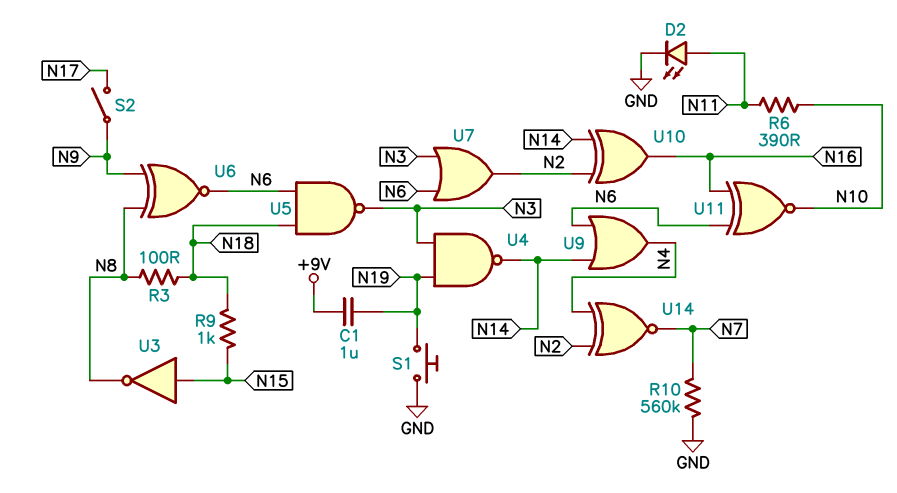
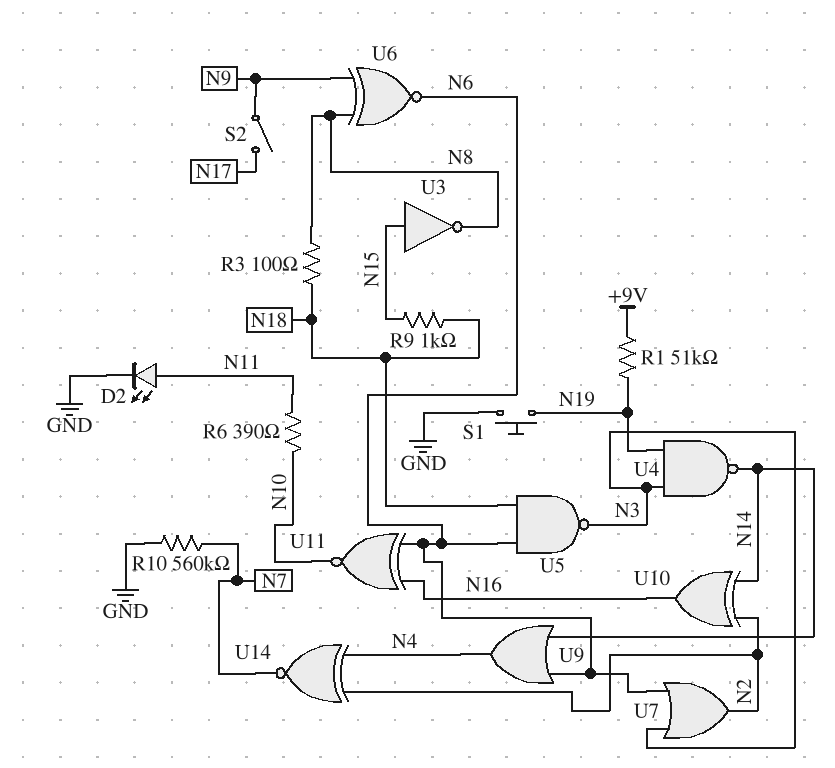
C1: 1uF (+9V, N19) -> none
R1: none -> 51k (+9V, N19)

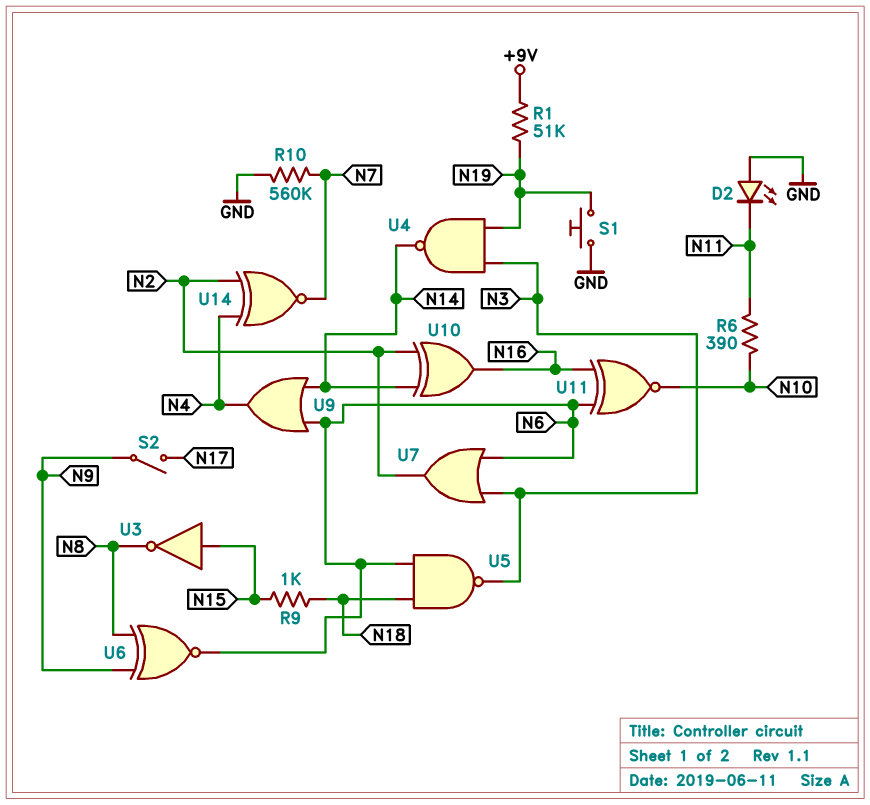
D2: LED (A N11, K GND) -> LED (A GND, K N11)
R3: 100 (N8, N18) -> none

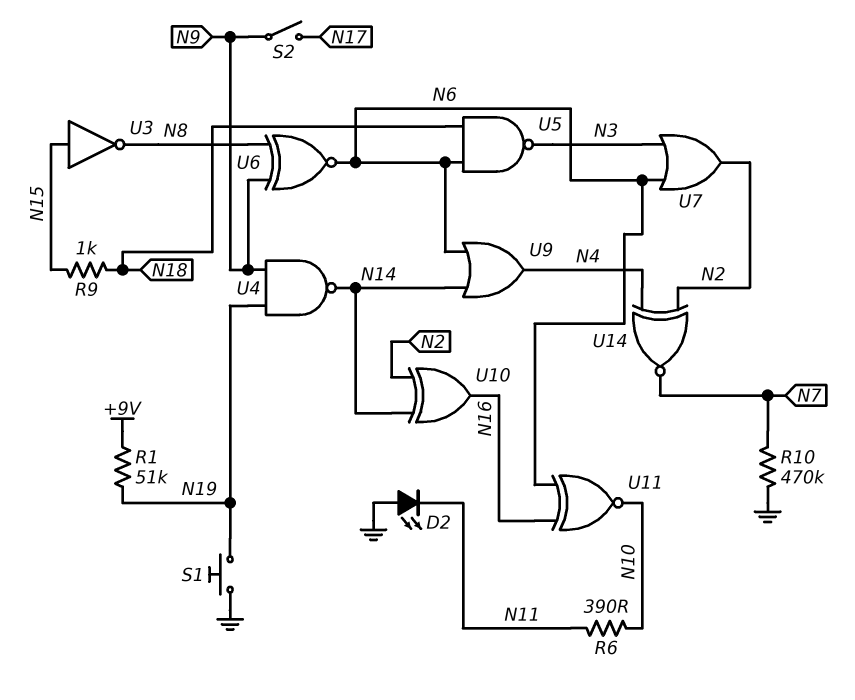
R10: 560k (GND, N7) -> 470k (GND, N7)
U4: NAND (in N3, in N19, out N14) -> NAND (in N9, in N19, out N14)

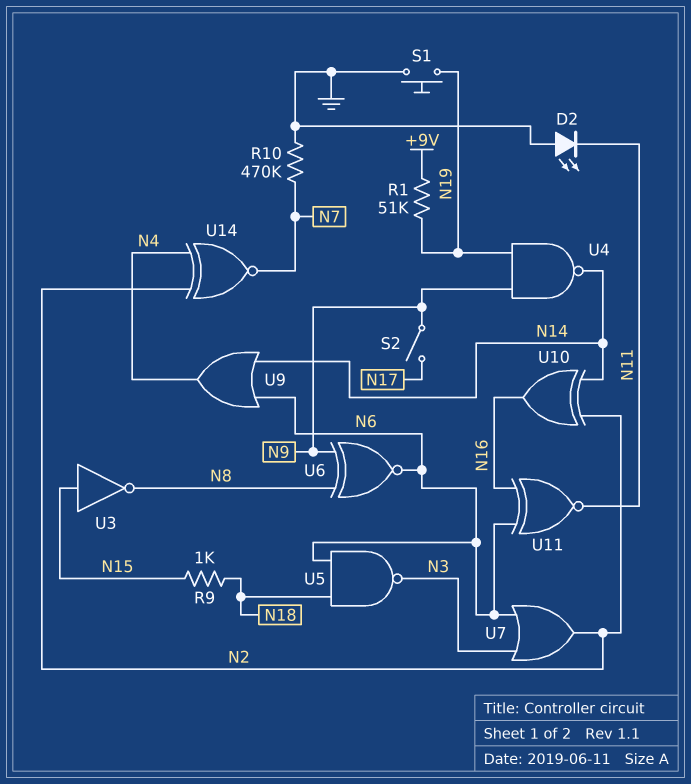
R6: 390 (N10, N11) -> none
U11: XNOR (in N6, in N16, out N10) -> XNOR (in N6, in N16, out N11)

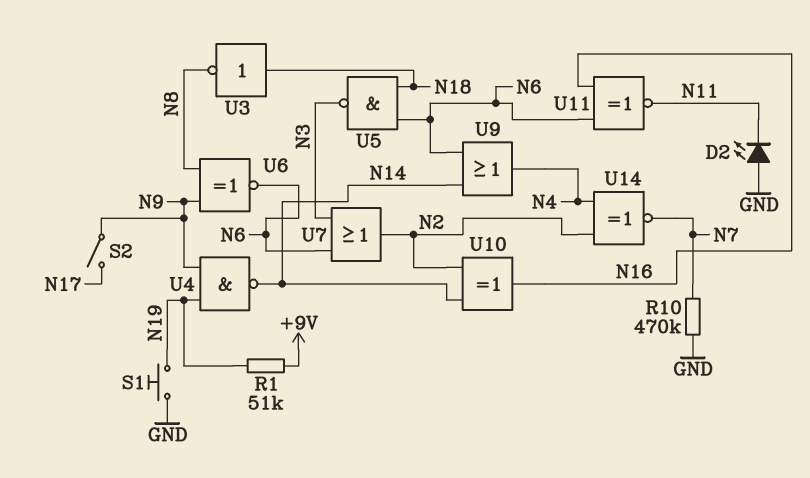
R9: 1k (N15, N18) -> none
U3: NOT (in N15, out N8) -> NOT (in N18, out N8)

